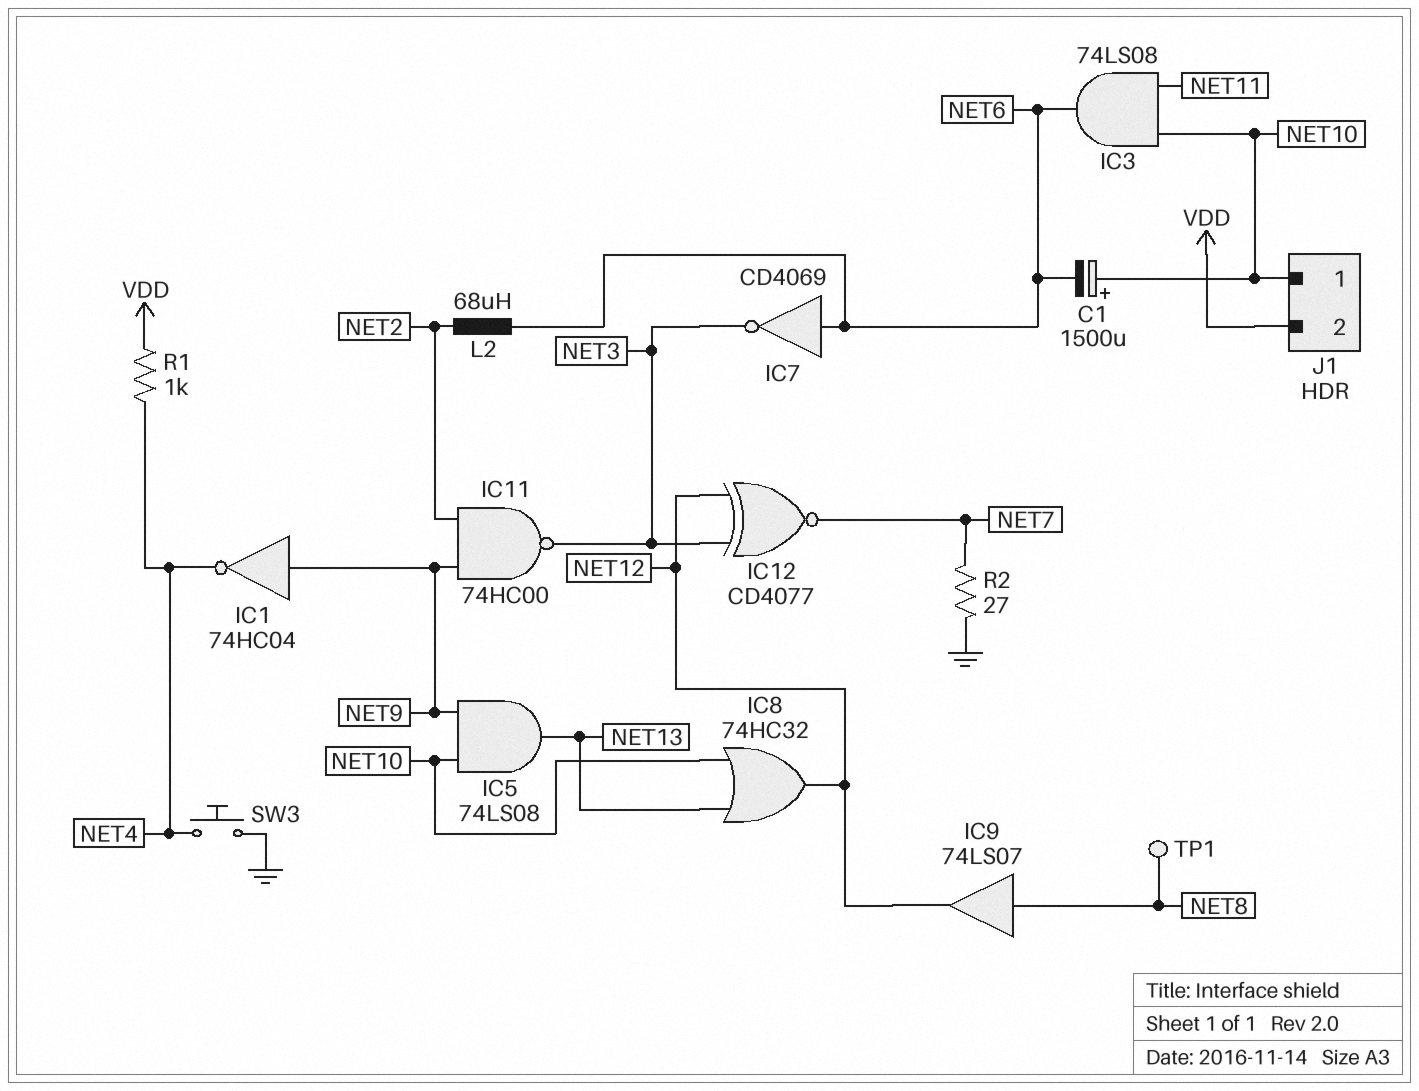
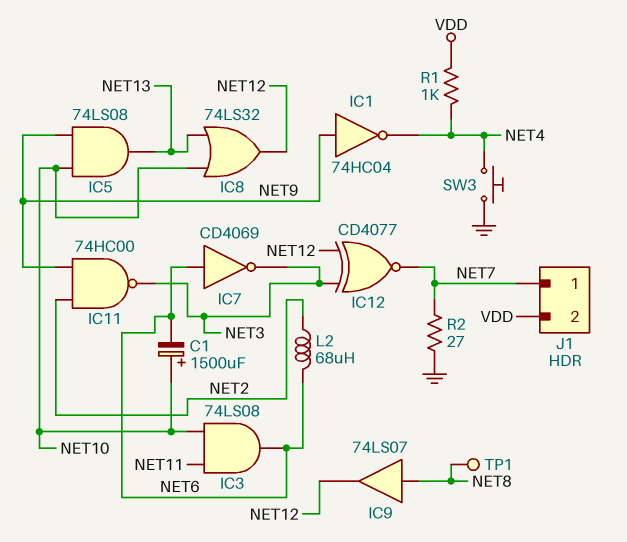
IC8: OR 74HC32 (in NET10, in NET13, out NET12) -> OR 74LS32 (in NET10, in NET13, out NET12)
J1 pin 1: NET10 -> NET7

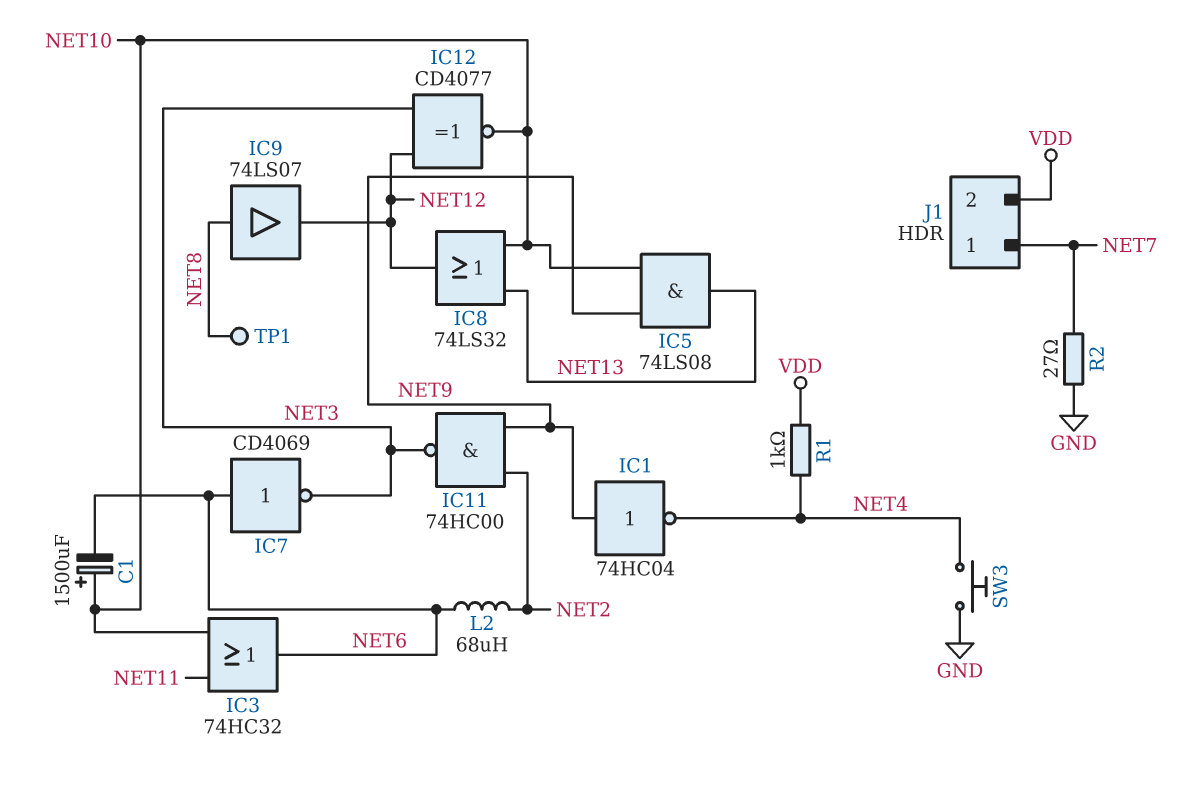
IC3: AND 74LS08 (in NET10, in NET11, out NET6) -> OR 74HC32 (in NET10, in NET11, out NET6)
IC12: XNOR CD4077 (in NET3, in NET12, out NET7) -> XNOR CD4077 (in NET3, in NET12, out NET10)

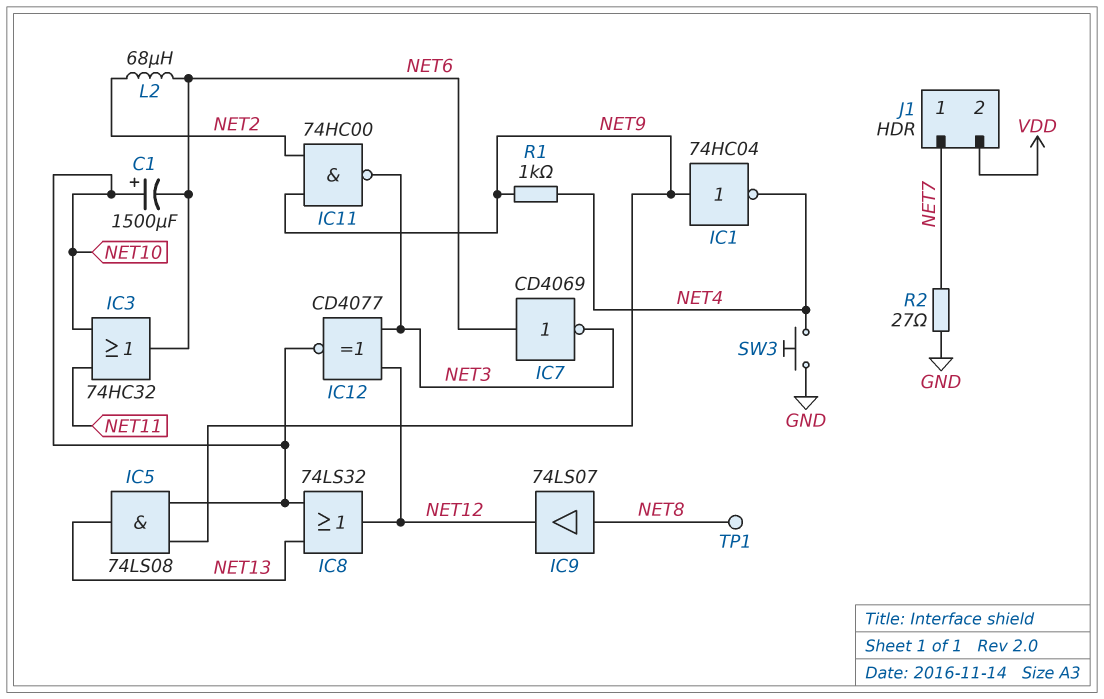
R1: 1k (NET4, VDD) -> 1k (NET4, NET9)

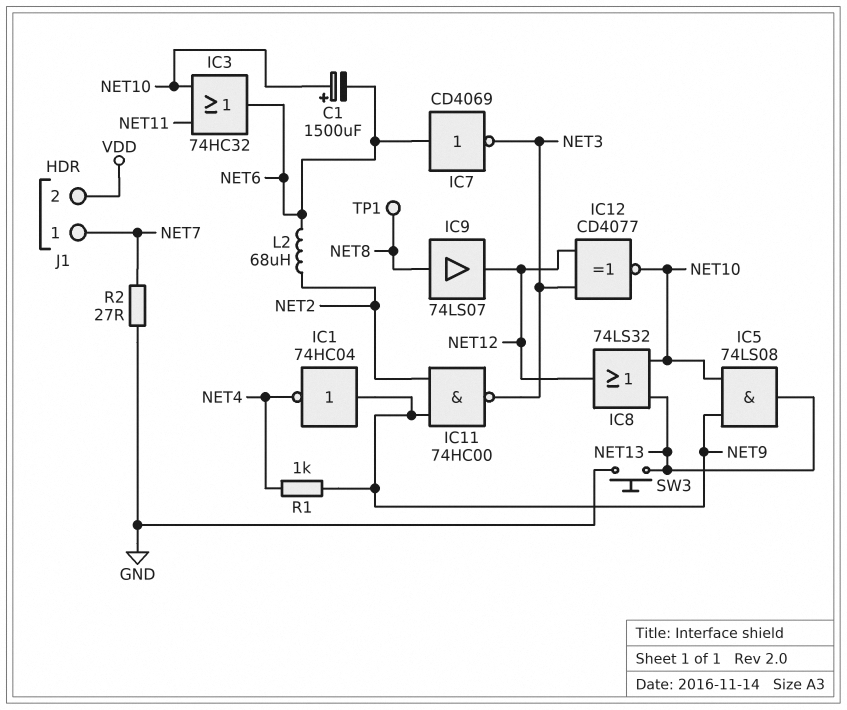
SW3: button (GND, NET4) -> button (GND, NET13)

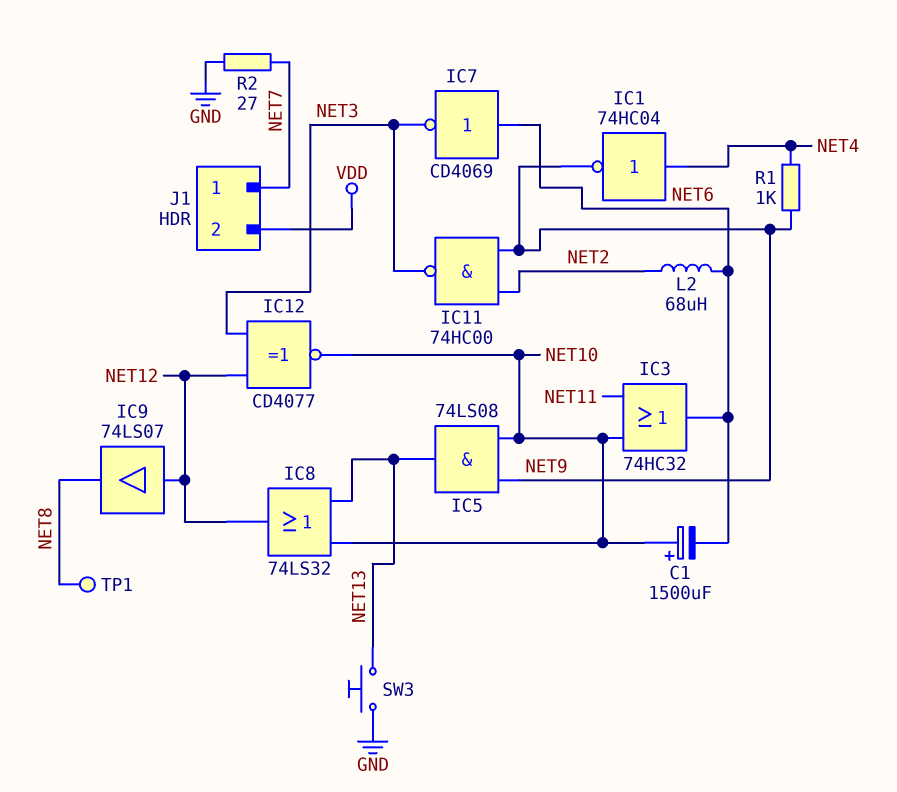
IC1: NOT 74HC04 (in NET9, out NET4) -> NOT 74HC04 (in NET4, out NET9)
IC9: buffer 74LS07 (in NET8, out NET12) -> buffer 74LS07 (in NET12, out NET8)

